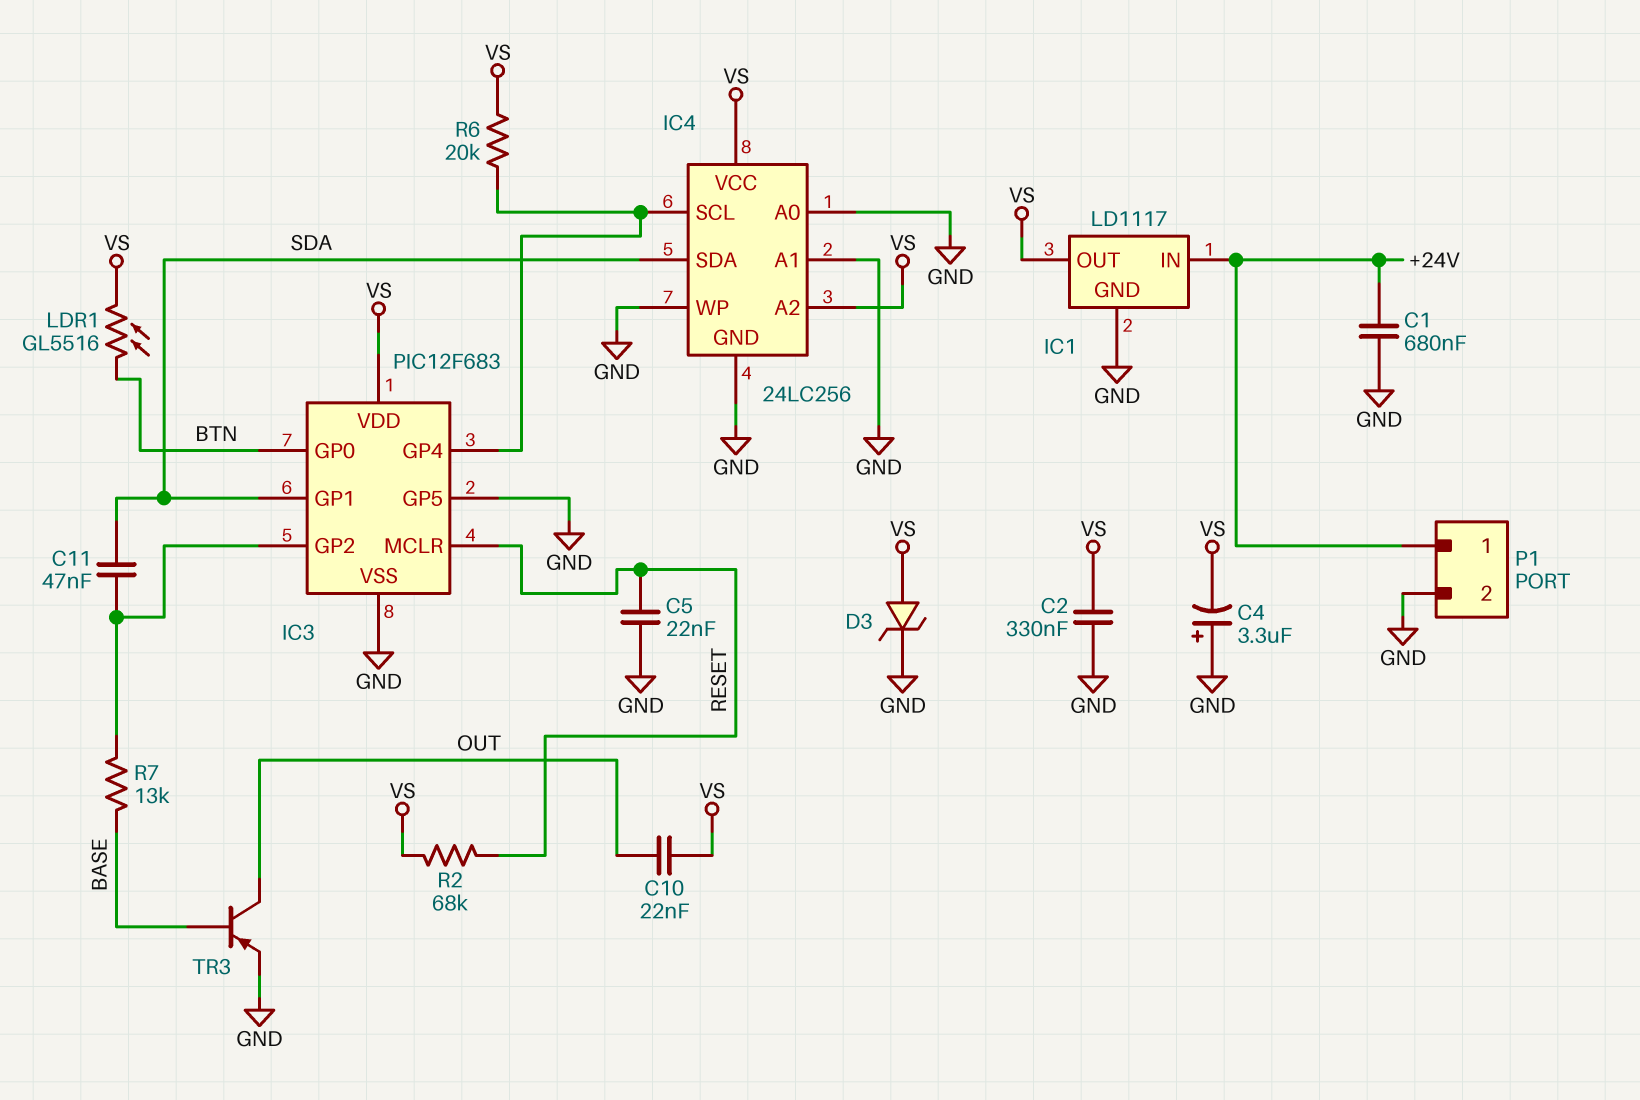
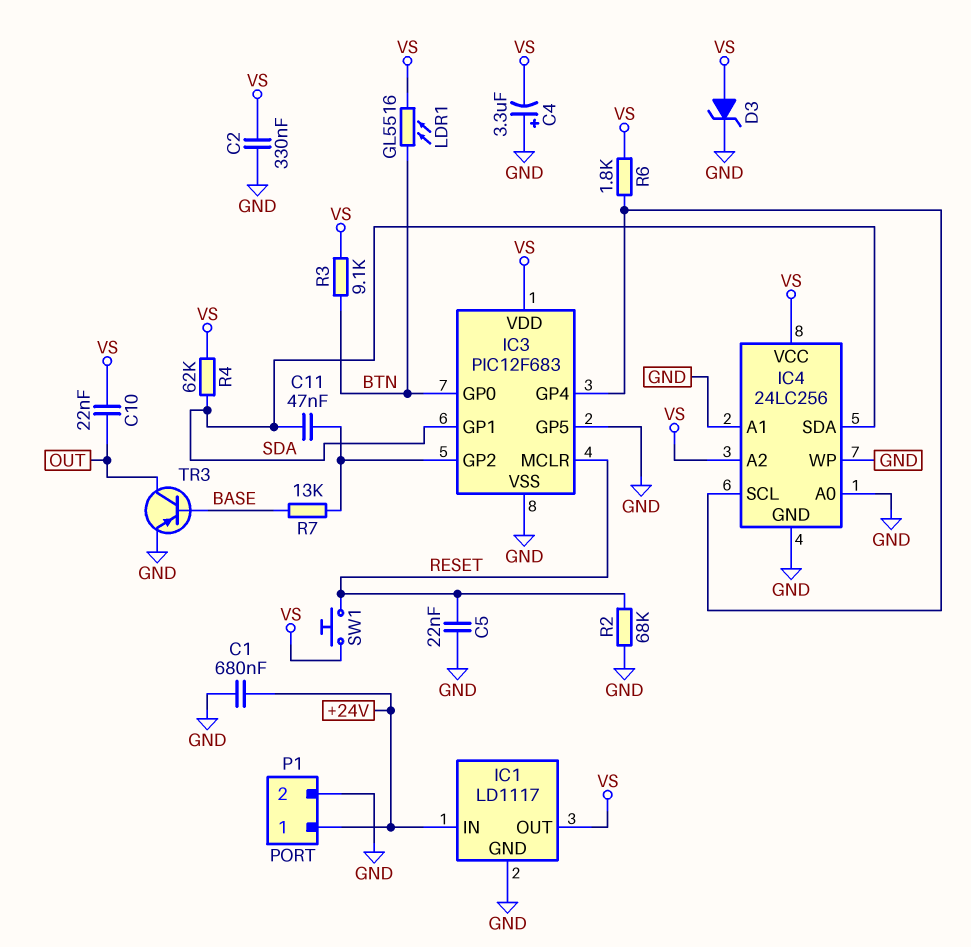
R2: 68k (RESET, VS) -> 68k (GND, RESET)
R3: none -> 9.1k (BTN, VS)
R4: none -> 62k (SDA, VS)
R6: 20k (IC3/GP4, VS) -> 1.8k (IC3/GP4, VS)
SW1: none -> button (RESET, VS)

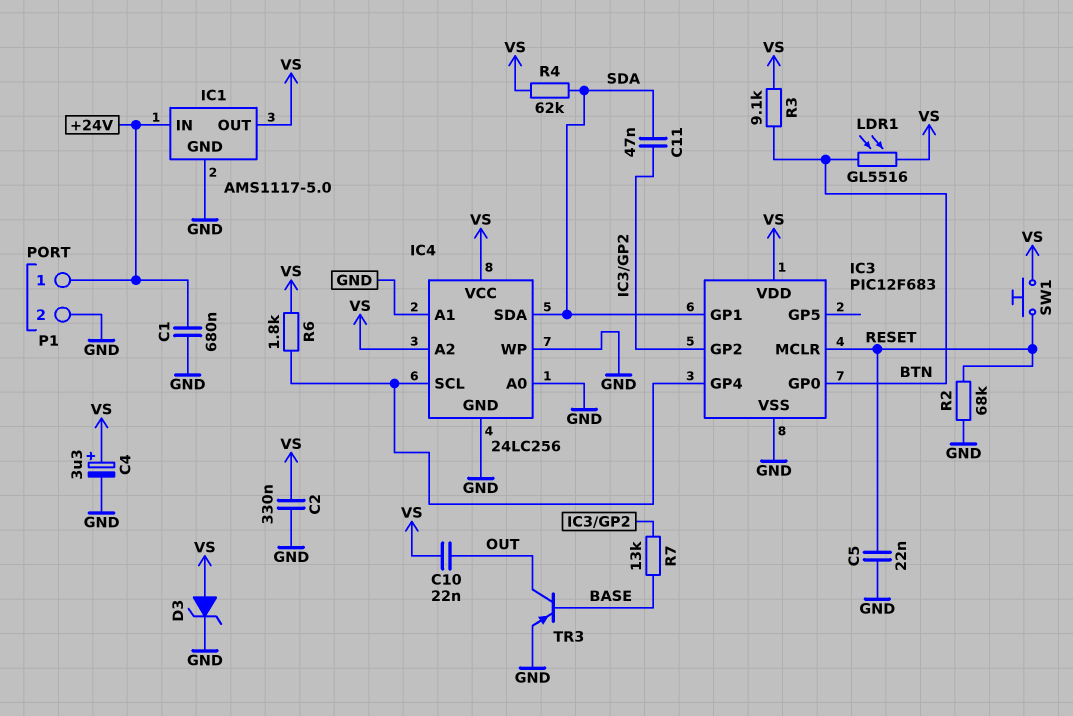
C4: 3.3uF (plus GND, minus VS) -> 3.3uF (plus VS, minus GND)
IC1: LD1117 -> AMS1117-5.0
IC3 pin GP5: GND -> none

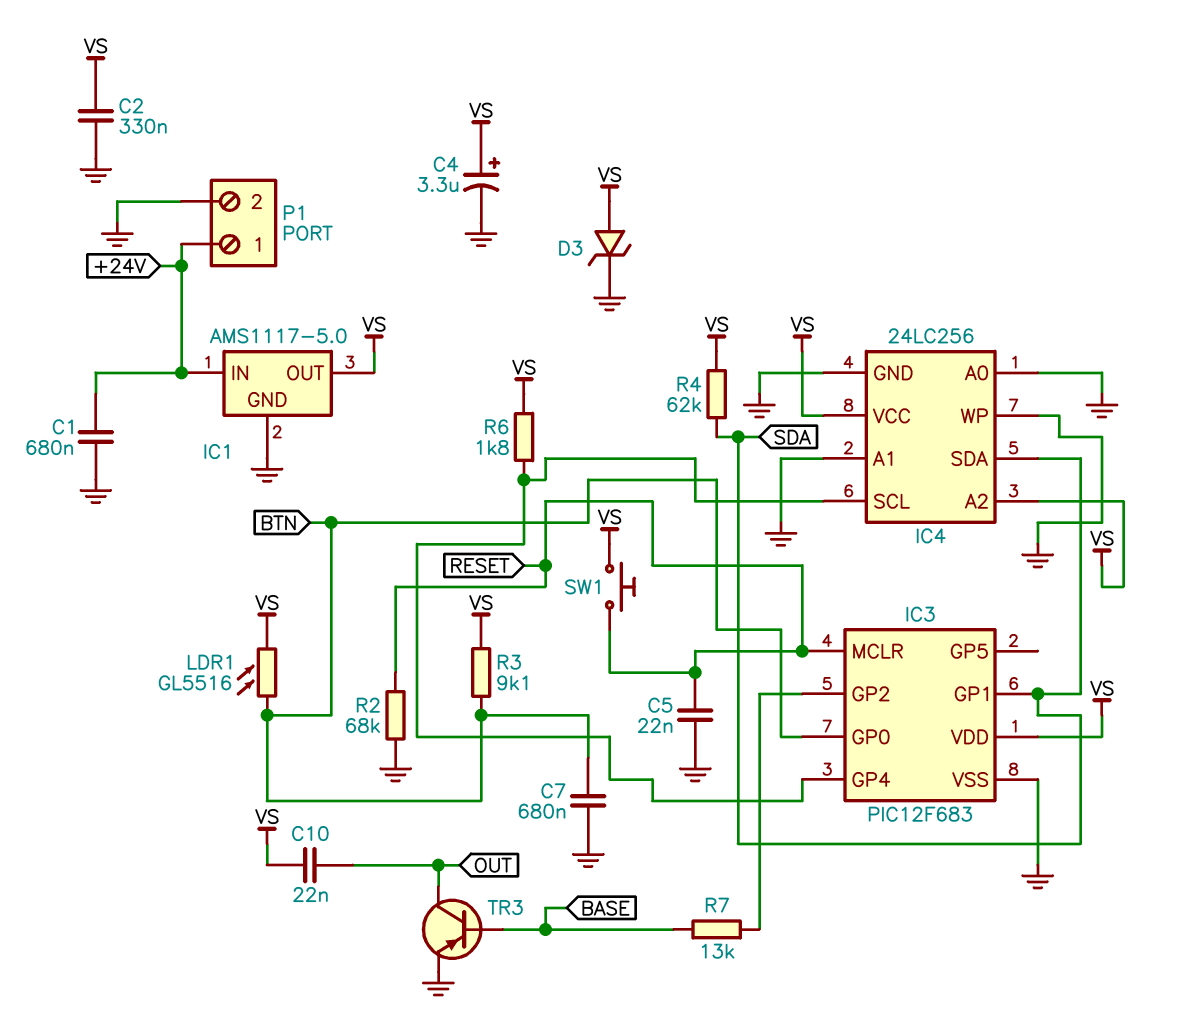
C7: none -> 680nF (BTN, GND)
C11: 47nF (IC3/GP2, SDA) -> none

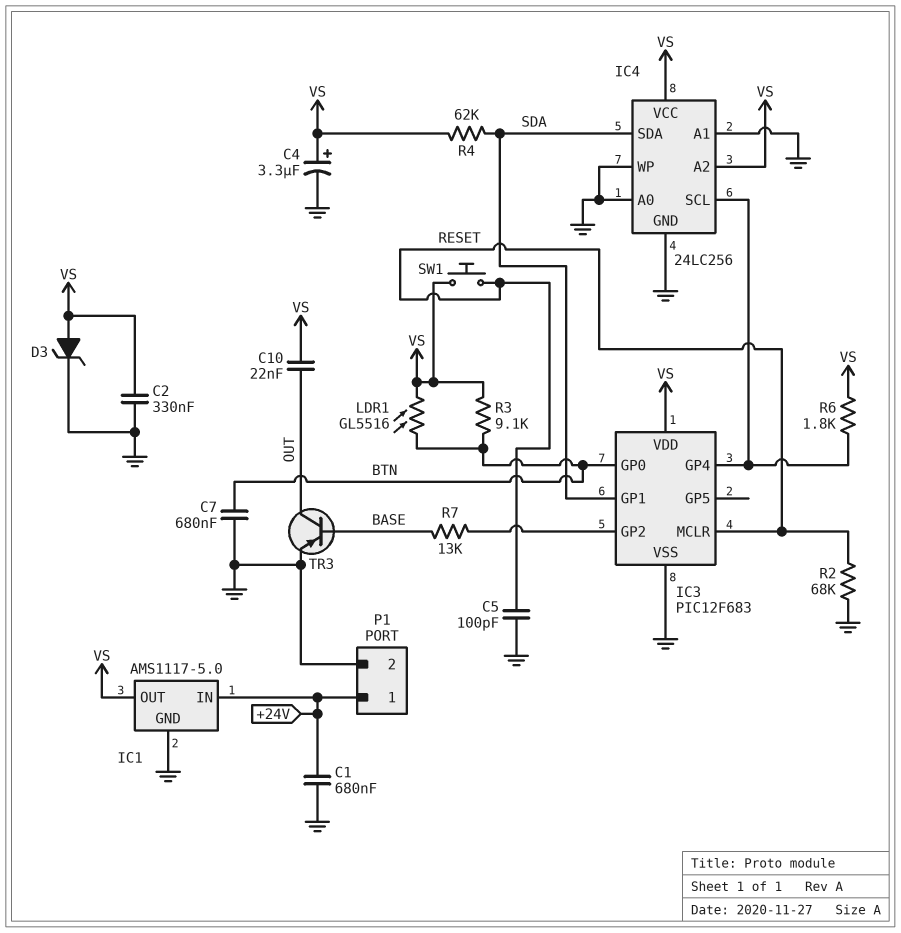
C5: 22nF (GND, RESET) -> 100pF (GND, RESET)

